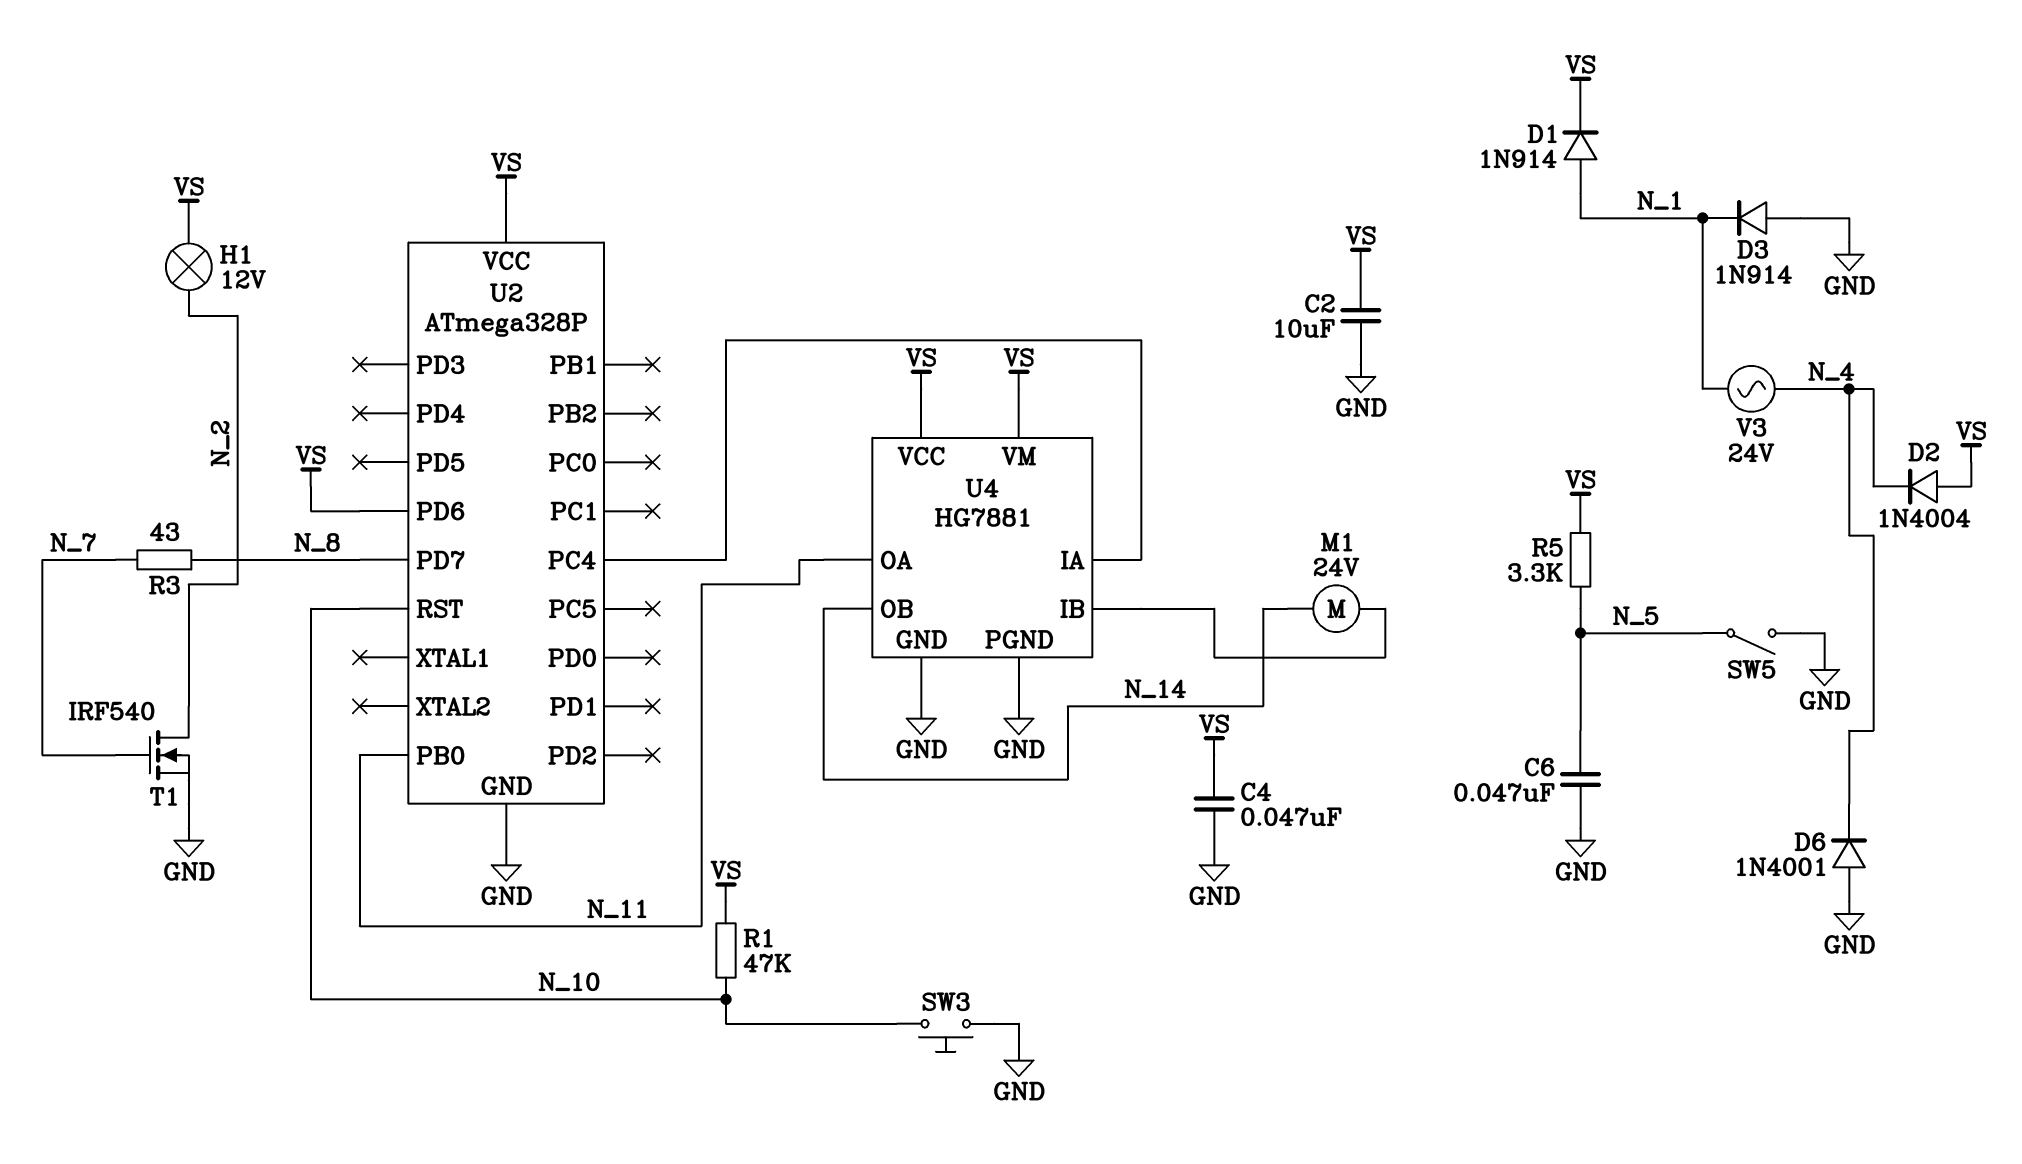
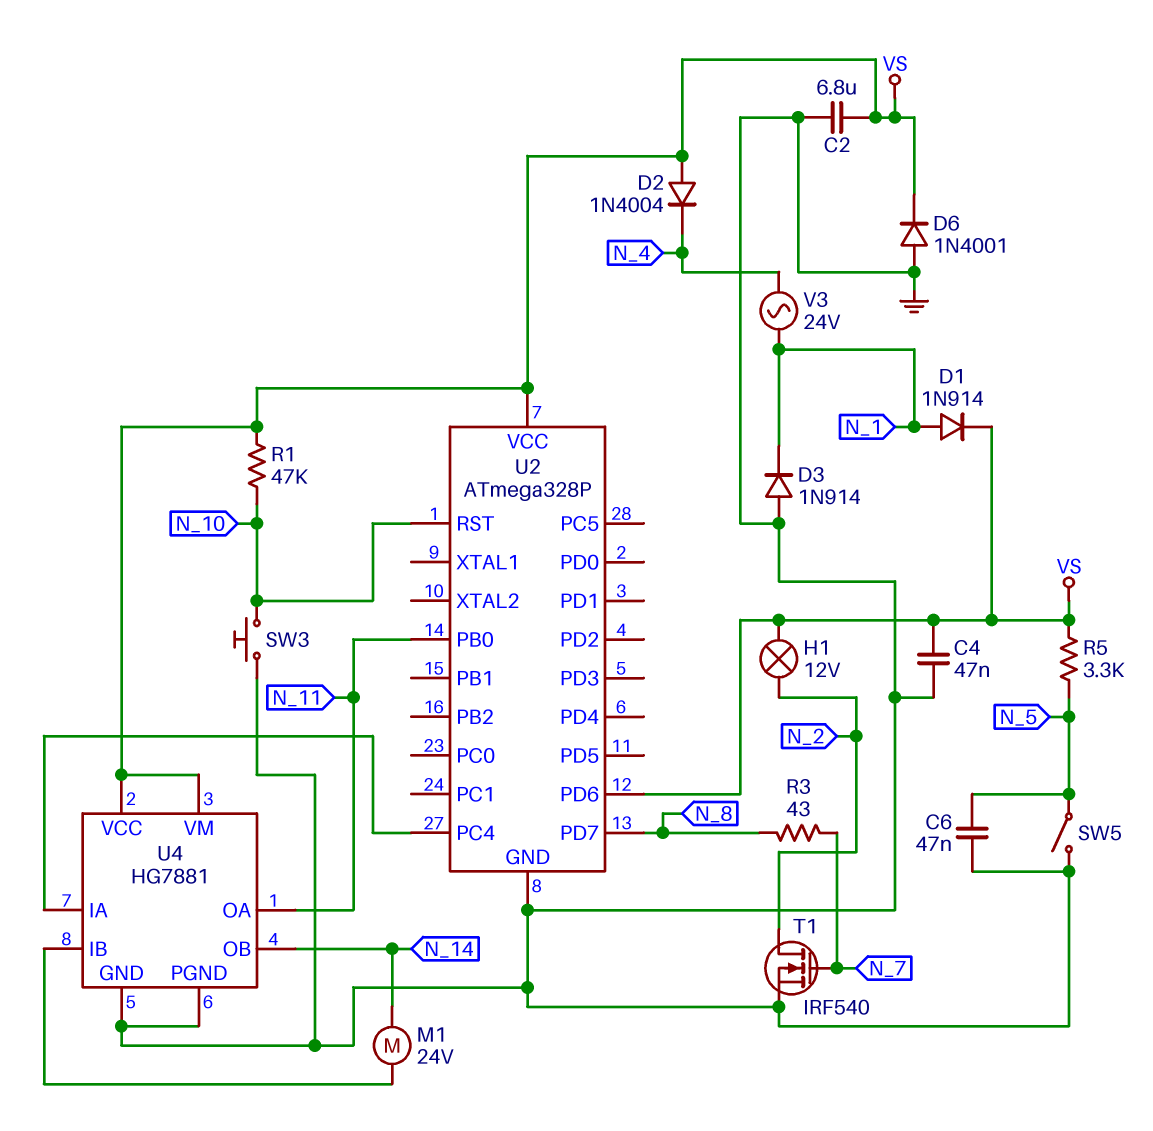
C2: 10uF (GND, VS) -> 6.8uF (GND, VS)
D6: diode 1N4001 (A GND, K N_4) -> diode 1N4001 (A GND, K VS)

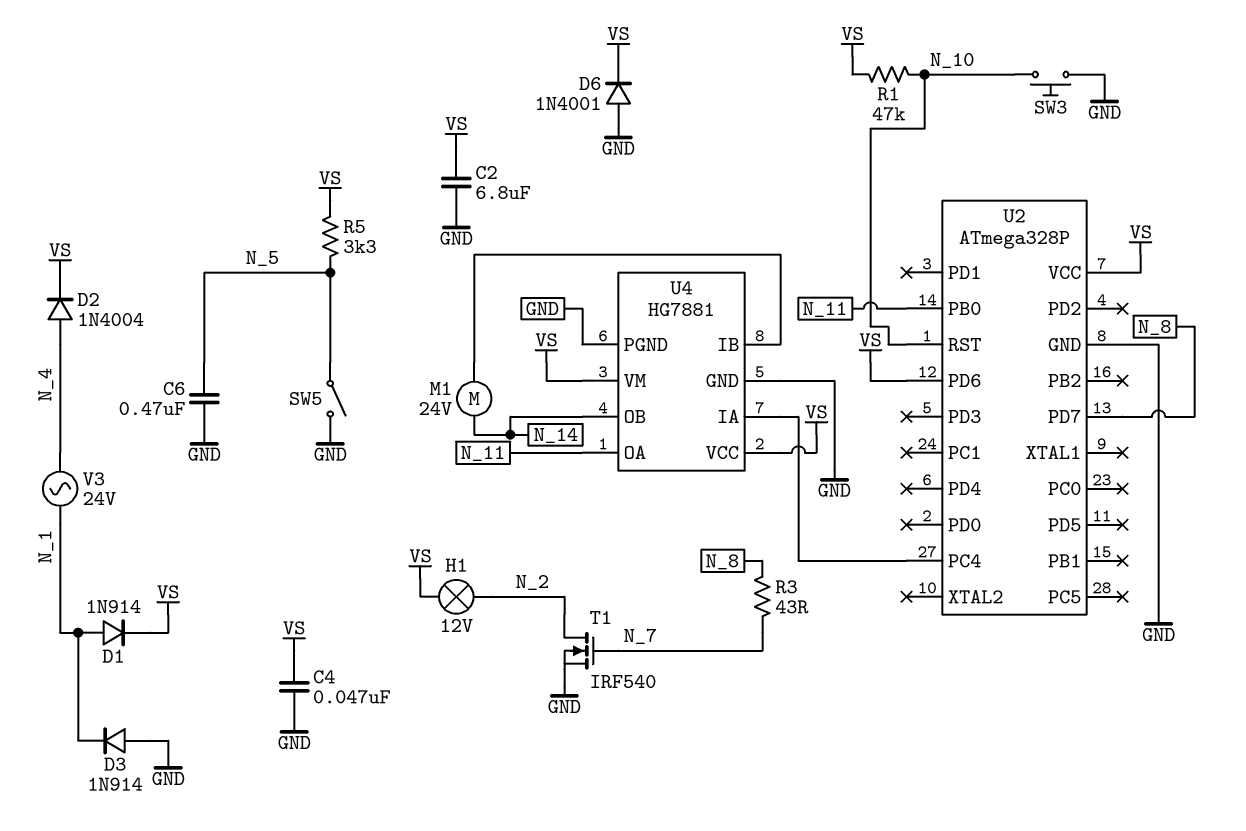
C6: 47nF (GND, N_5) -> 470nF (GND, N_5)
D2: diode 1N4004 (A VS, K N_4) -> diode 1N4004 (A N_4, K VS)

